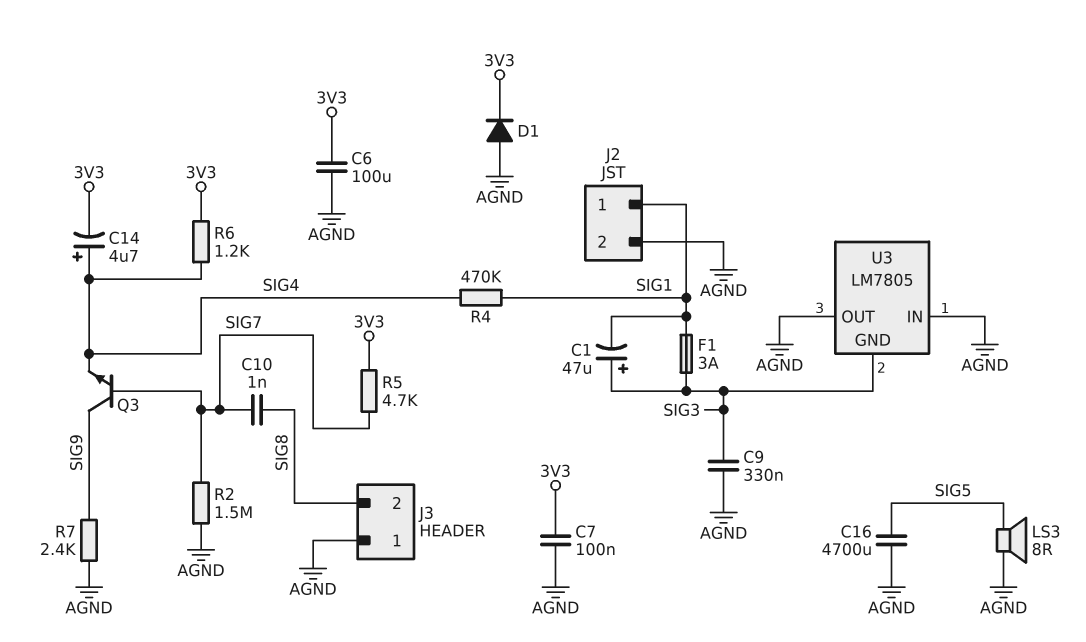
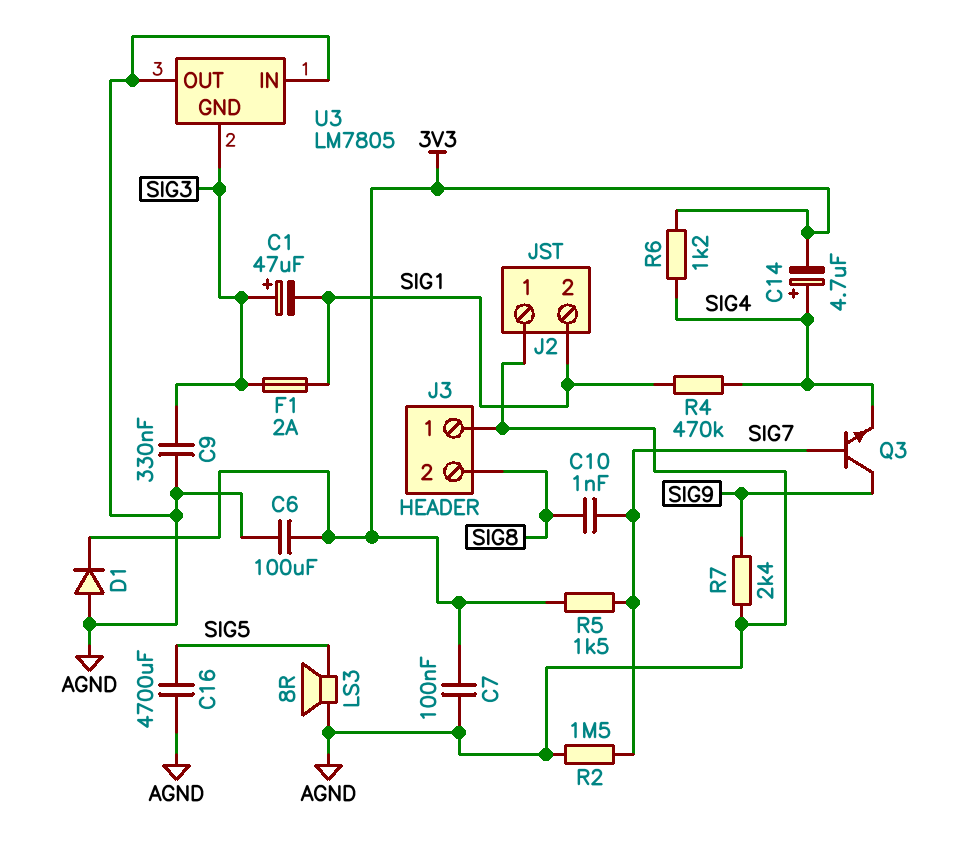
F1: 3A (SIG1, SIG3) -> 2A (SIG1, SIG3)
J2 pin 1: SIG1 -> AGND
J2 pin 2: AGND -> SIG1
R5: 4.7k (3V3, SIG7) -> 1.5k (3V3, SIG7)

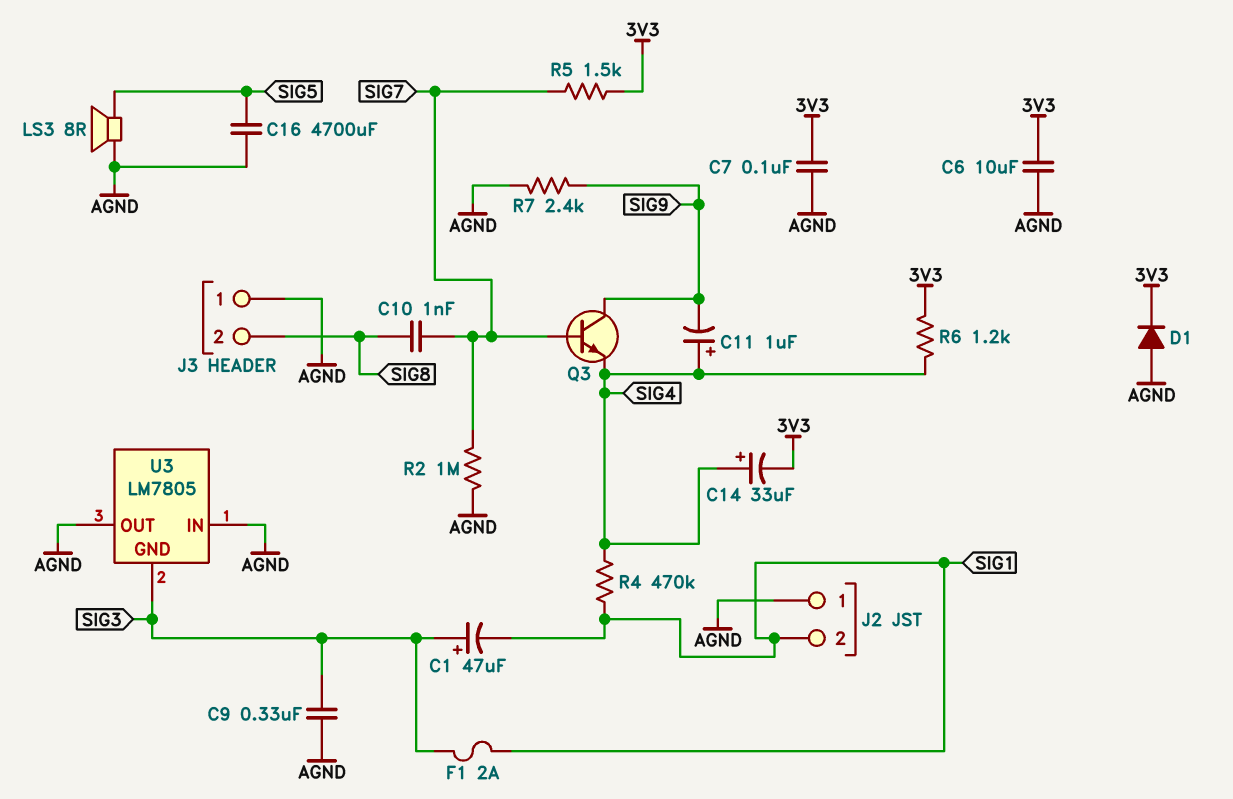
C6: 100uF (3V3, AGND) -> 10uF (3V3, AGND)
C11: none -> 1uF (plus SIG4, minus SIG9)
C14: 4.7uF (plus SIG4, minus 3V3) -> 33uF (plus SIG4, minus 3V3)
R2: 1.5M (AGND, SIG7) -> 1M (AGND, SIG7)

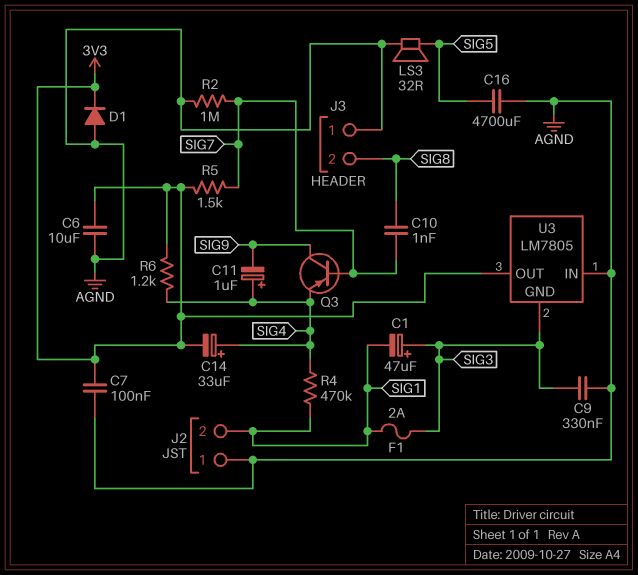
LS3: speaker 8R (AGND, SIG5) -> speaker 32R (AGND, SIG5)
Q3: NPN (B SIG7, C SIG9, E SIG4) -> PNP (B SIG7, C SIG9, E SIG4)
R7: 2.4k (AGND, SIG9) -> none
U3 pin OUT: AGND -> 3V3

